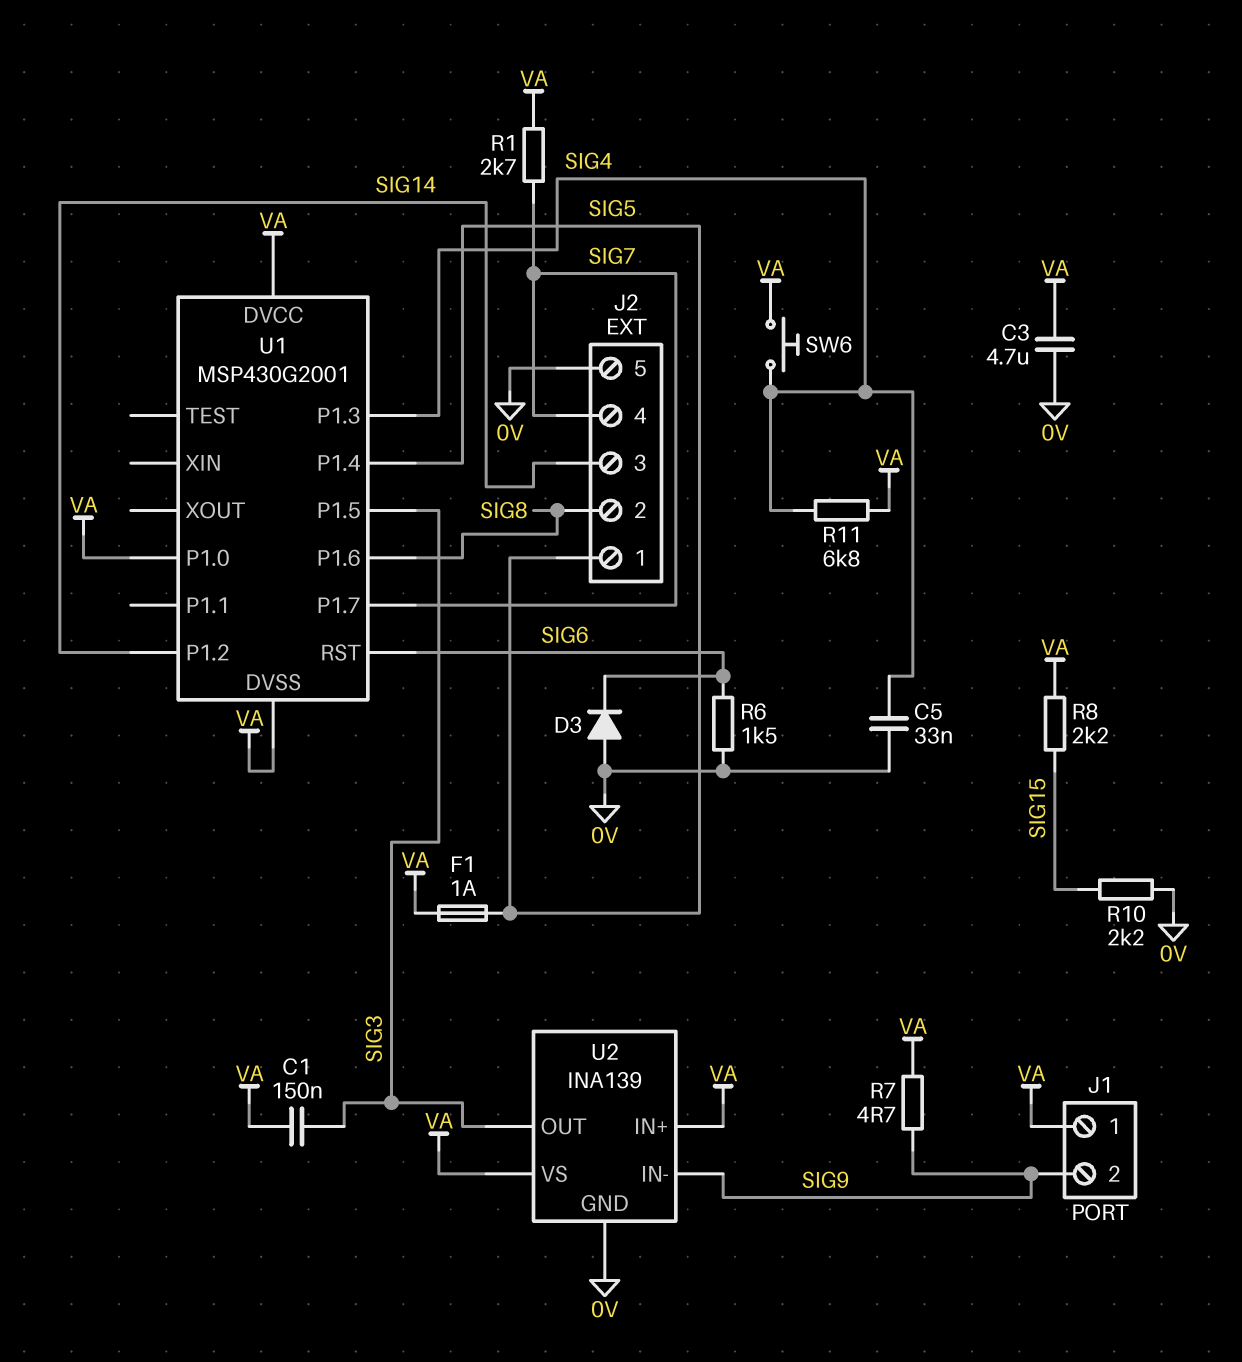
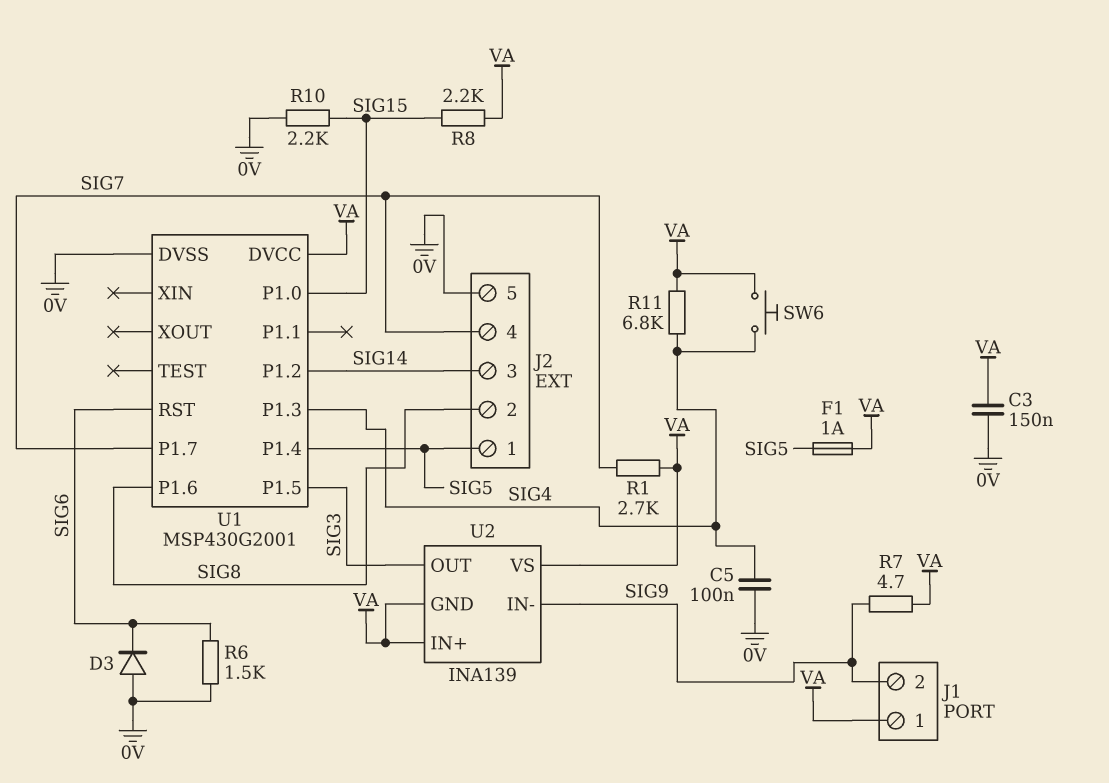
C1: 150nF (SIG3, VA) -> none
C3: 4.7uF (0V, VA) -> 150nF (0V, VA)
C5: 33nF (0V, SIG4) -> 100nF (0V, SIG4)
U1 pin DVSS: VA -> 0V
U1 pin P1.0: VA -> SIG15
U2 pin GND: 0V -> VA

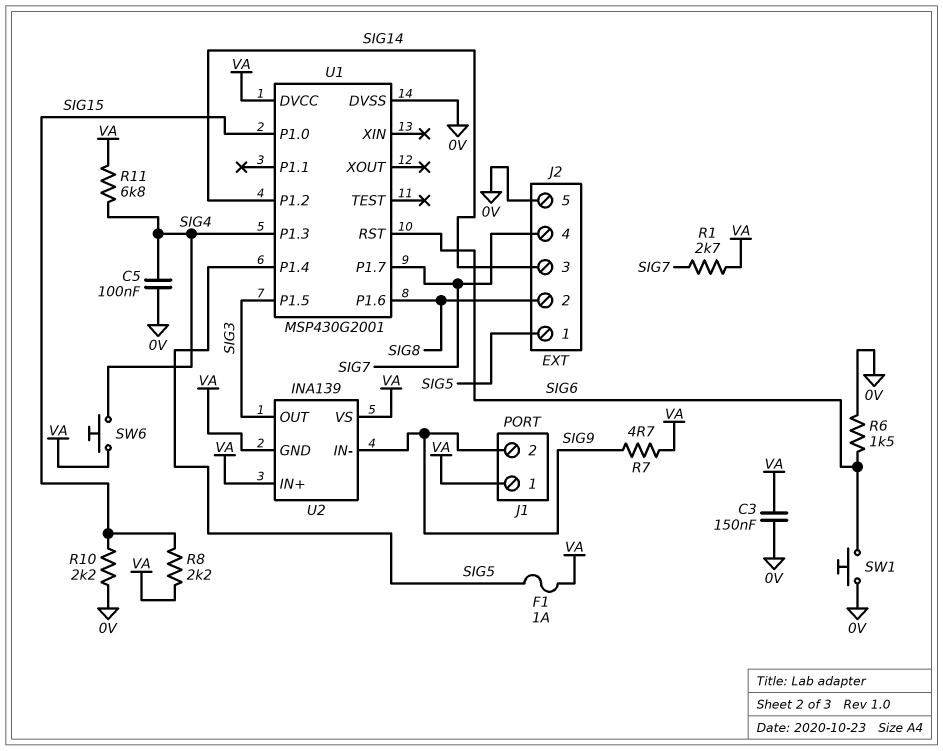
D3: diode (A 0V, K SIG6) -> none
SW1: none -> button (0V, SIG6)

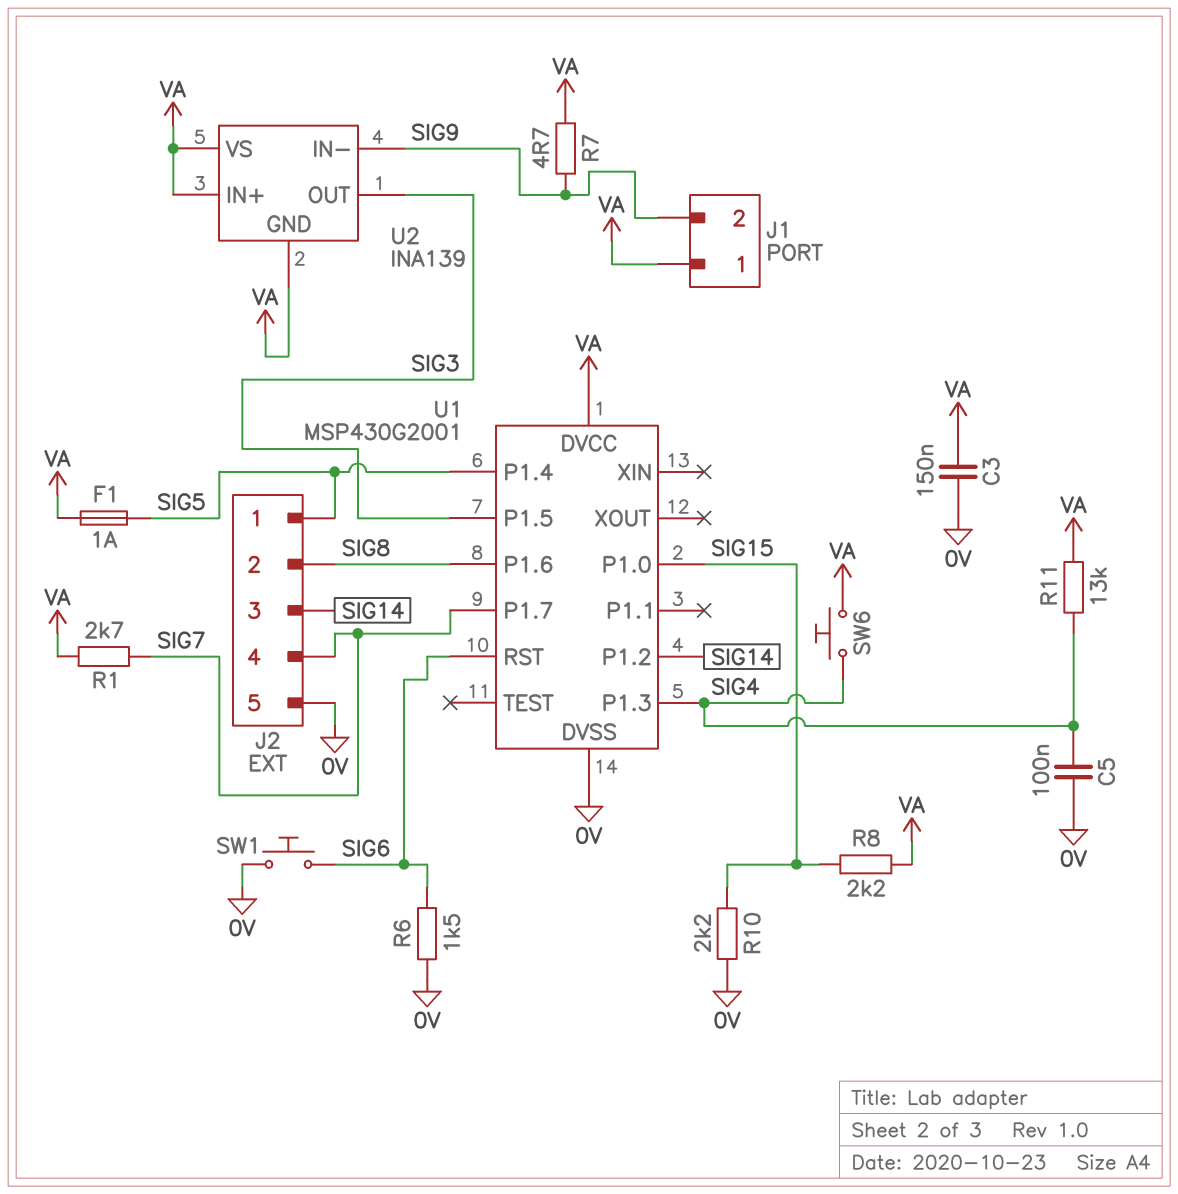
R11: 6.8k (SIG4, VA) -> 13k (SIG4, VA)

